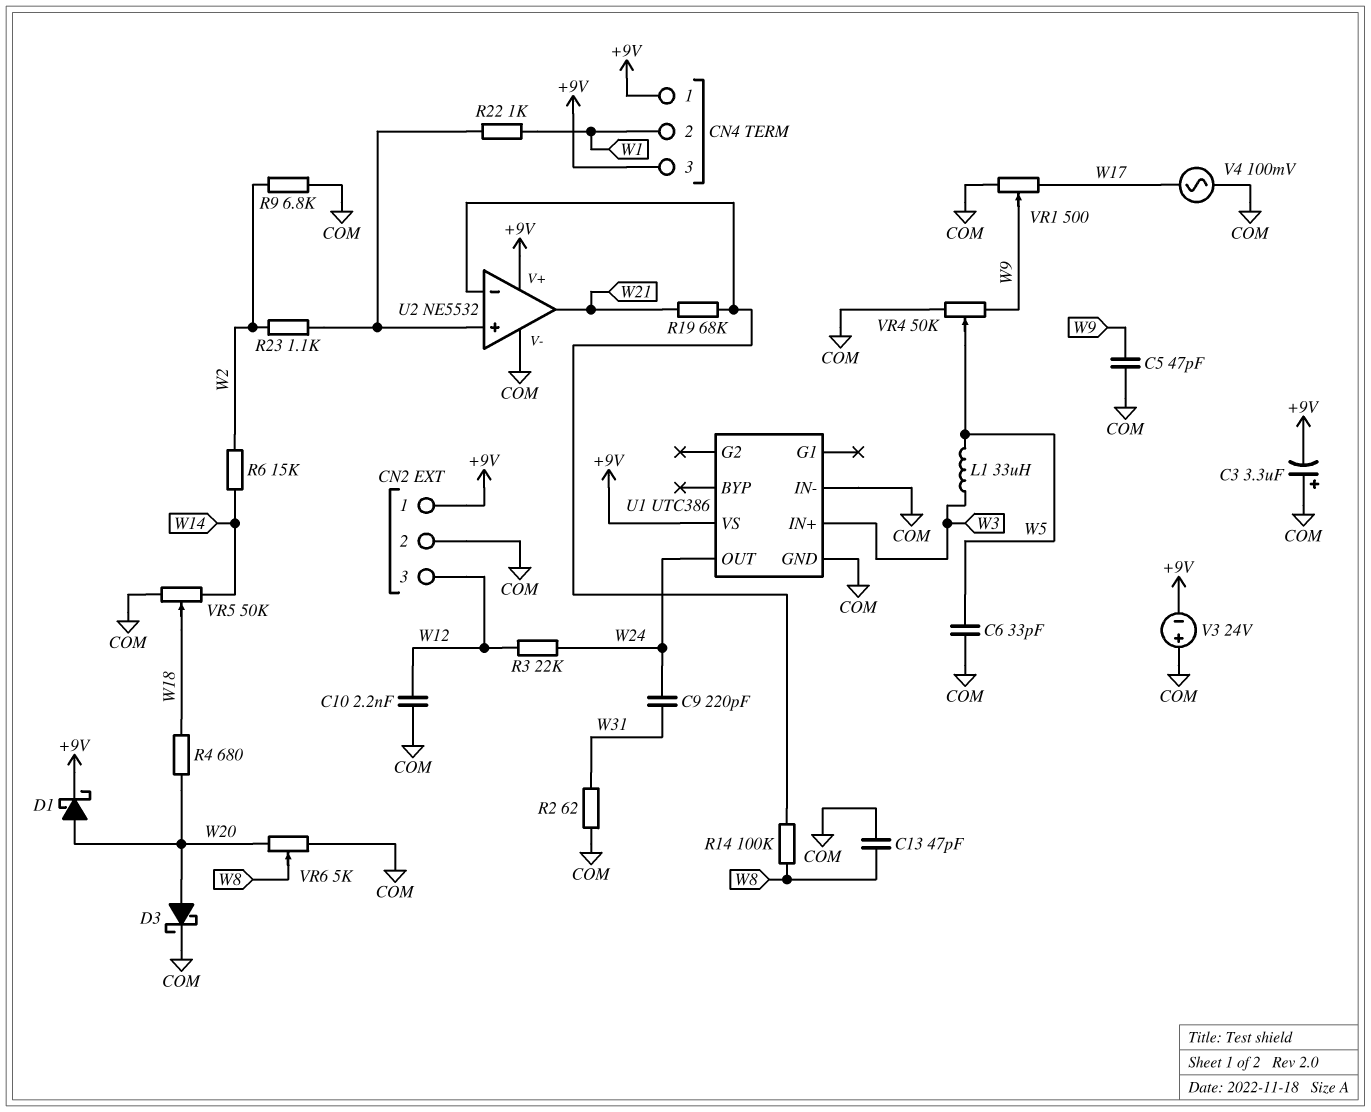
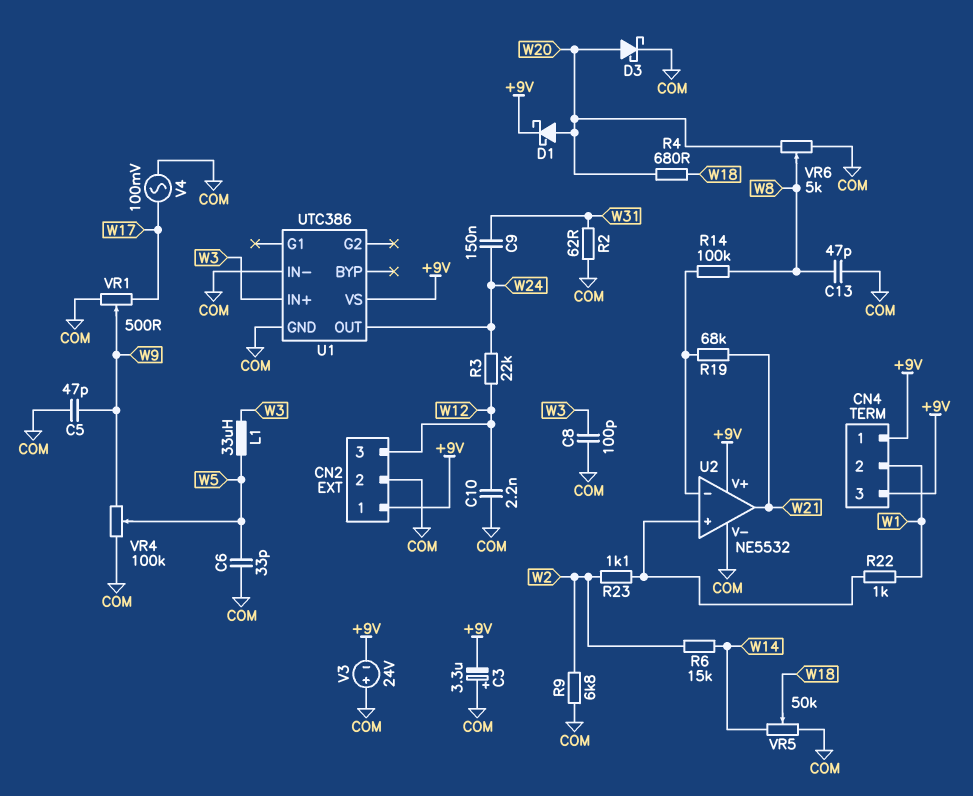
C8: none -> 100pF (COM, W3)
C9: 220pF (W24, W31) -> 150nF (W24, W31)
VR4: 50k (COM, W9, wiper W5) -> 100k (COM, W9, wiper W5)

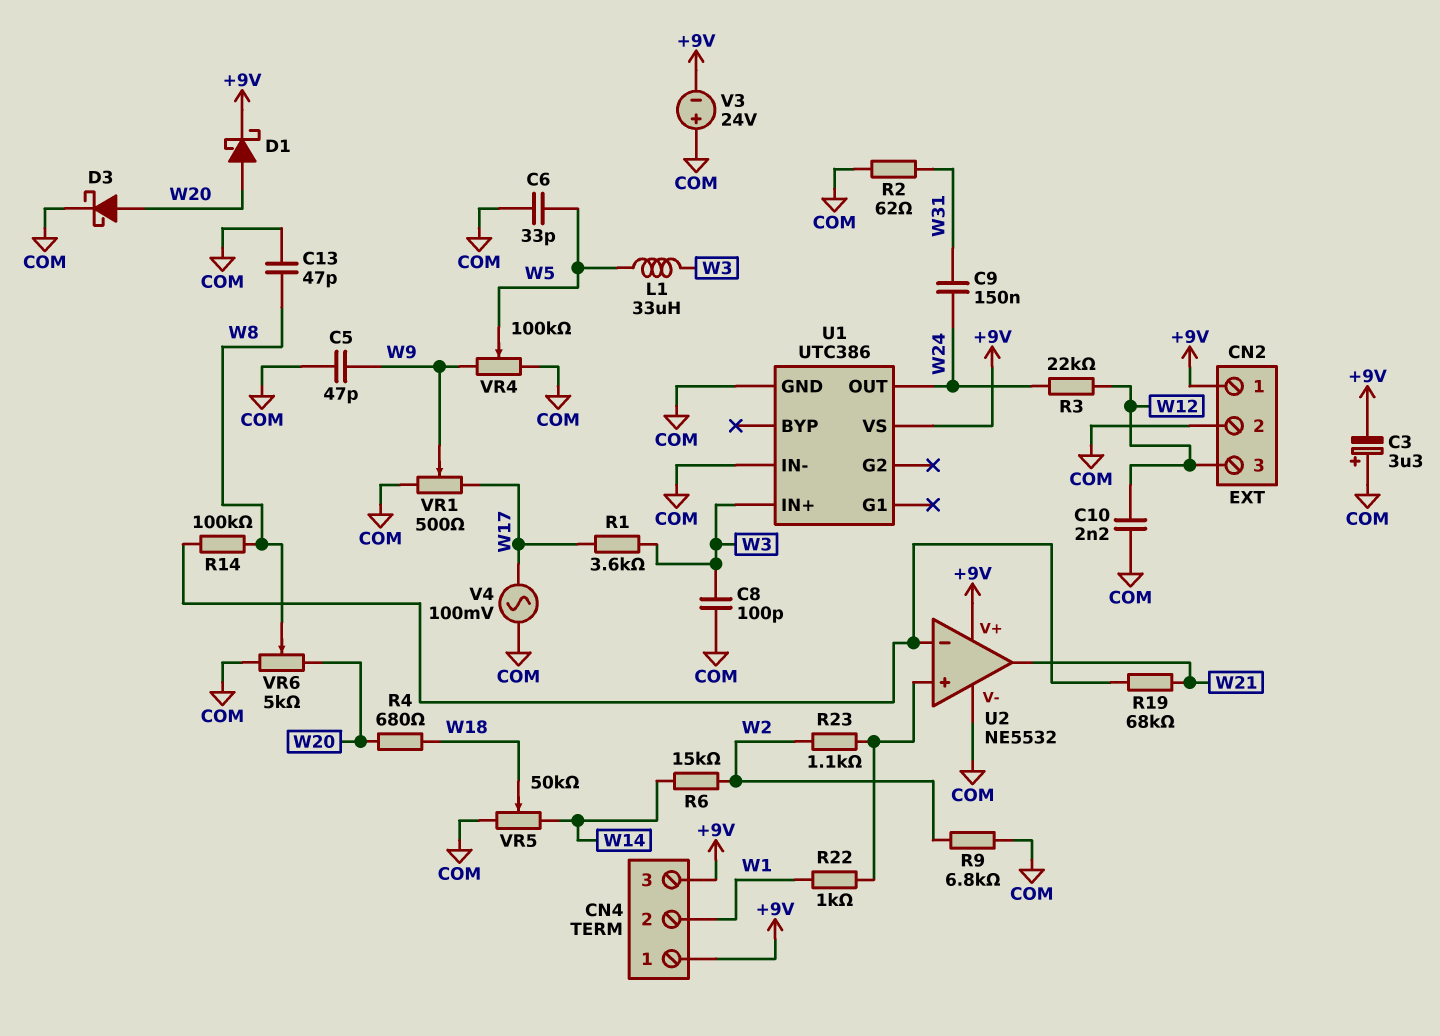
R1: none -> 3.6k (W3, W17)

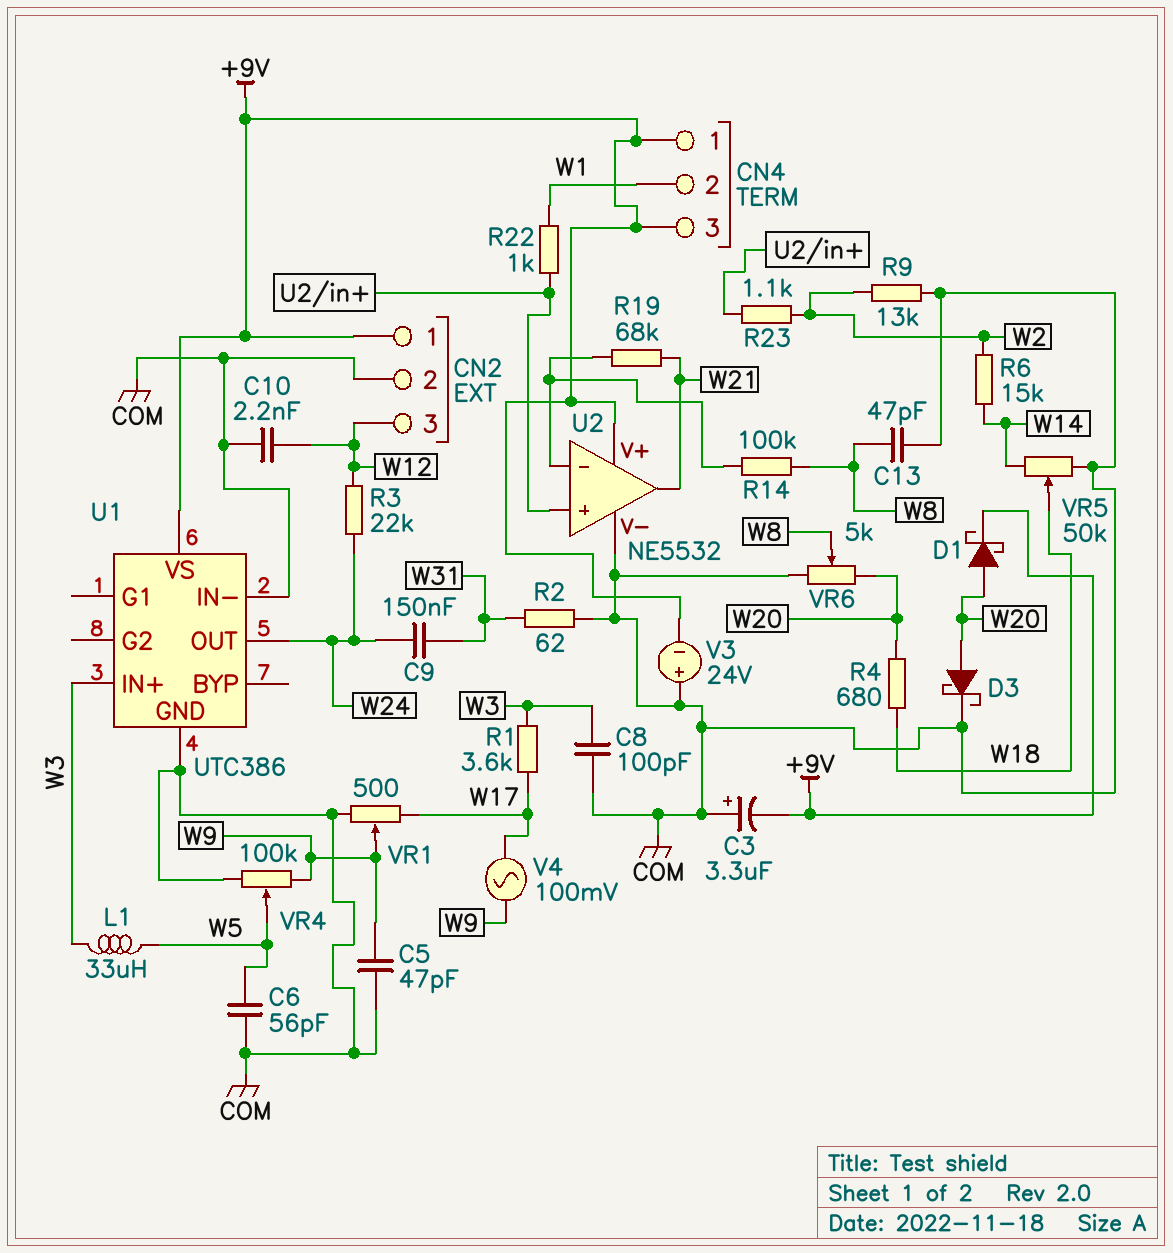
C6: 33pF (COM, W5) -> 56pF (COM, W5)
R9: 6.8k (COM, W2) -> 13k (COM, W2)
V4: AC 100mV (COM, W17) -> AC 100mV (W9, W17)

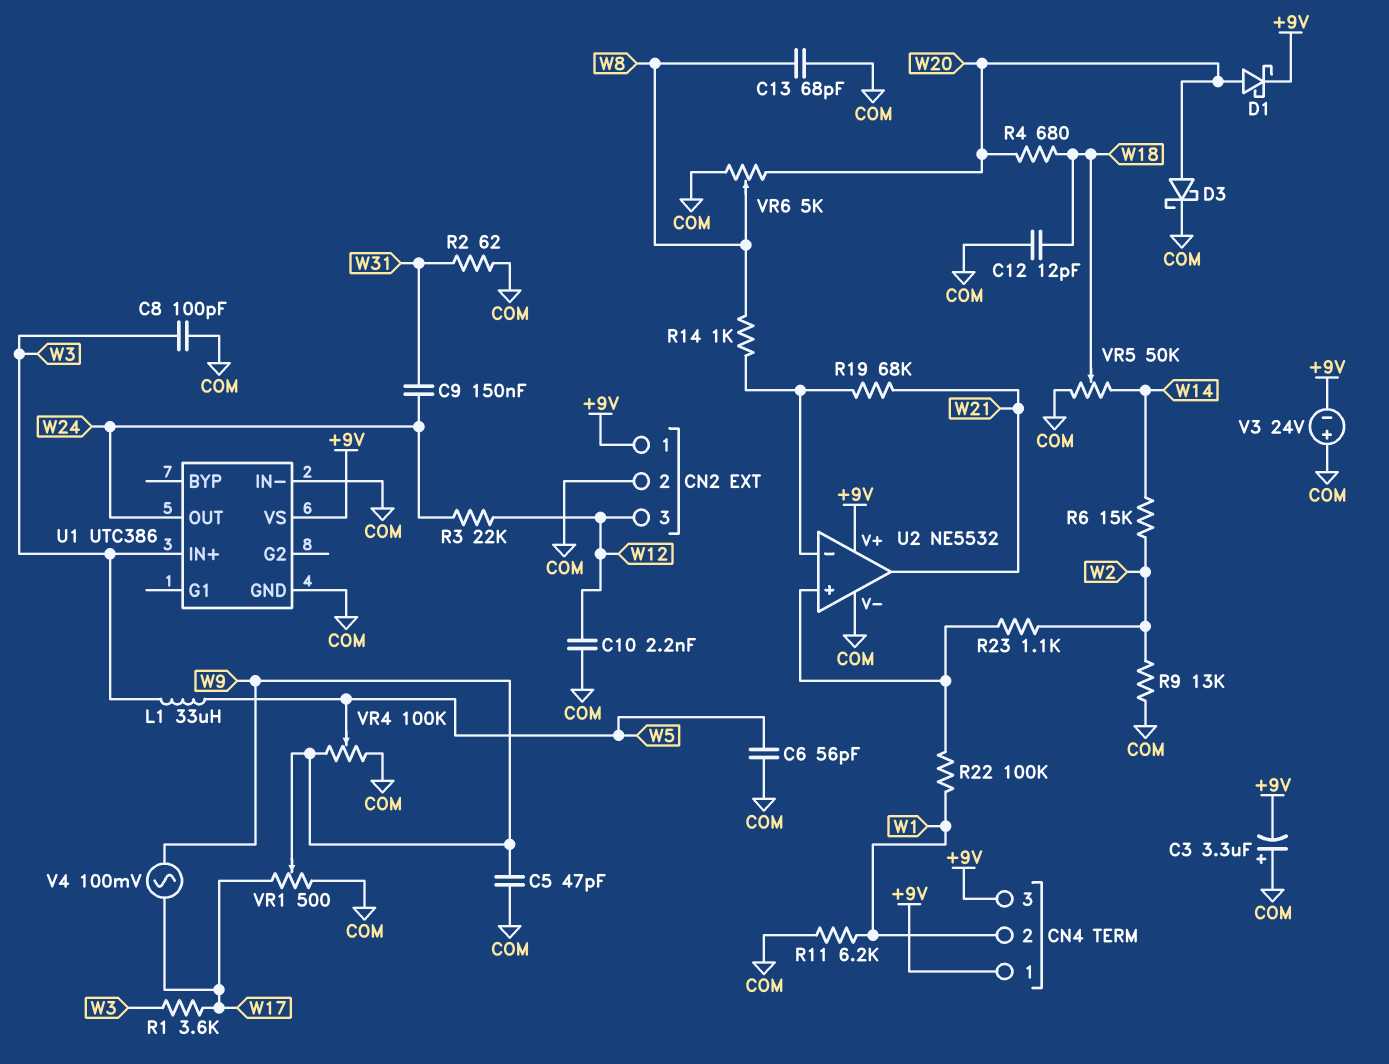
C12: none -> 12pF (COM, W18)
C13: 47pF (COM, W8) -> 68pF (COM, W8)
R11: none -> 6.2k (COM, W1)
R14: 100k (U2/in-, W8) -> 1k (U2/in-, W8)
R22: 1k (U2/in+, W1) -> 100k (U2/in+, W1)

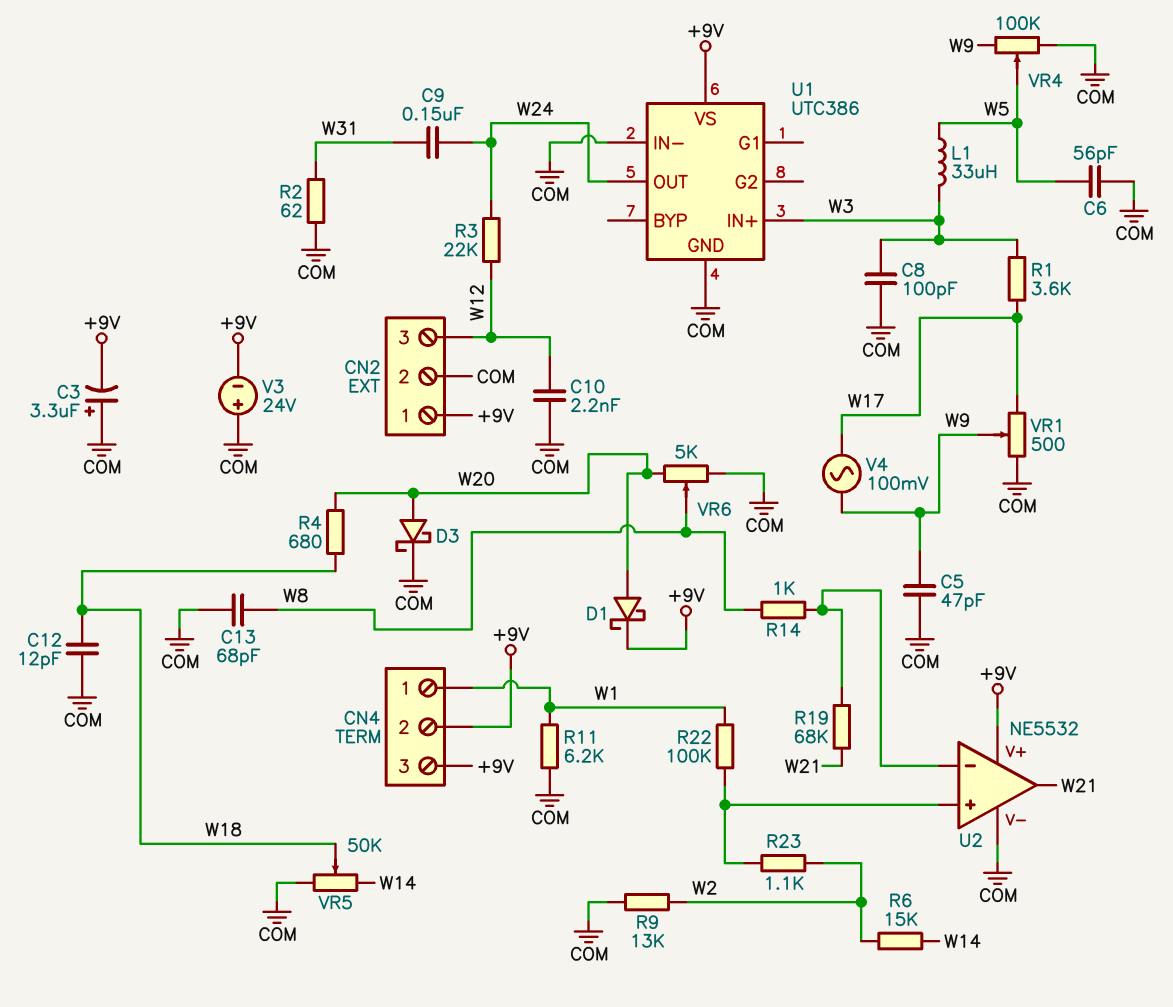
CN4 pin 1: +9V -> W1
CN4 pin 2: W1 -> +9V

